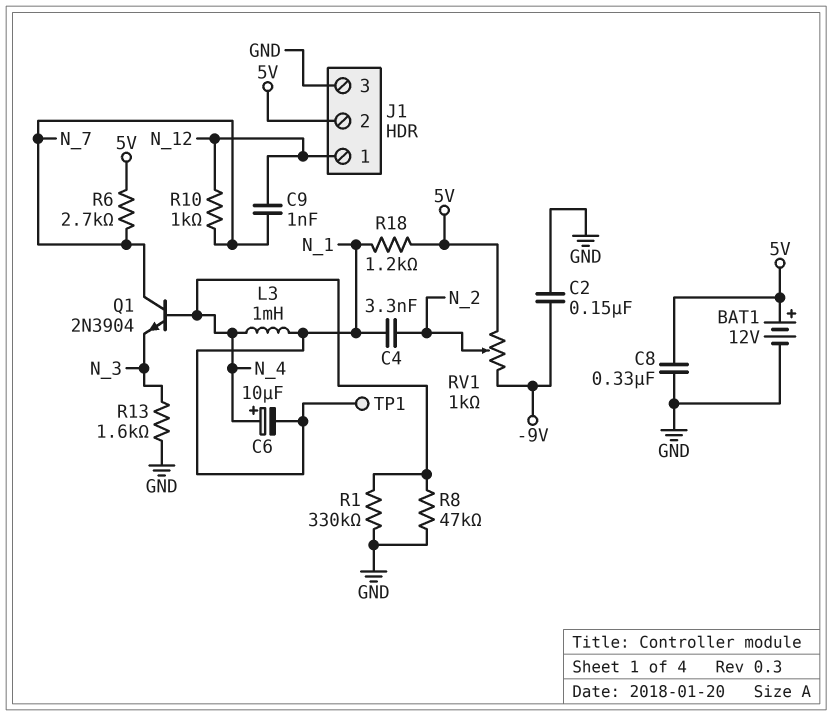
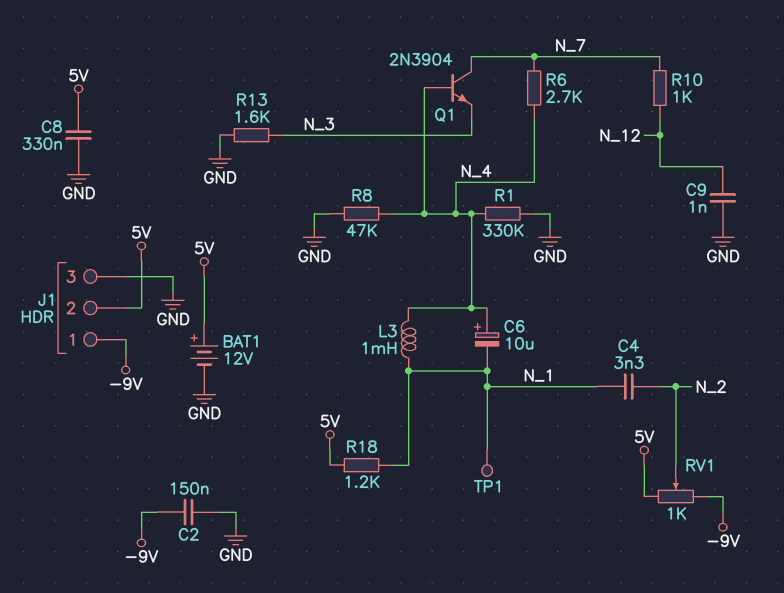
C9: 1nF (N_7, N_12) -> 1nF (GND, N_12)
J1 pin 1: N_12 -> -9V
R6: 2.7k (5V, N_7) -> 2.7k (N_4, N_7)

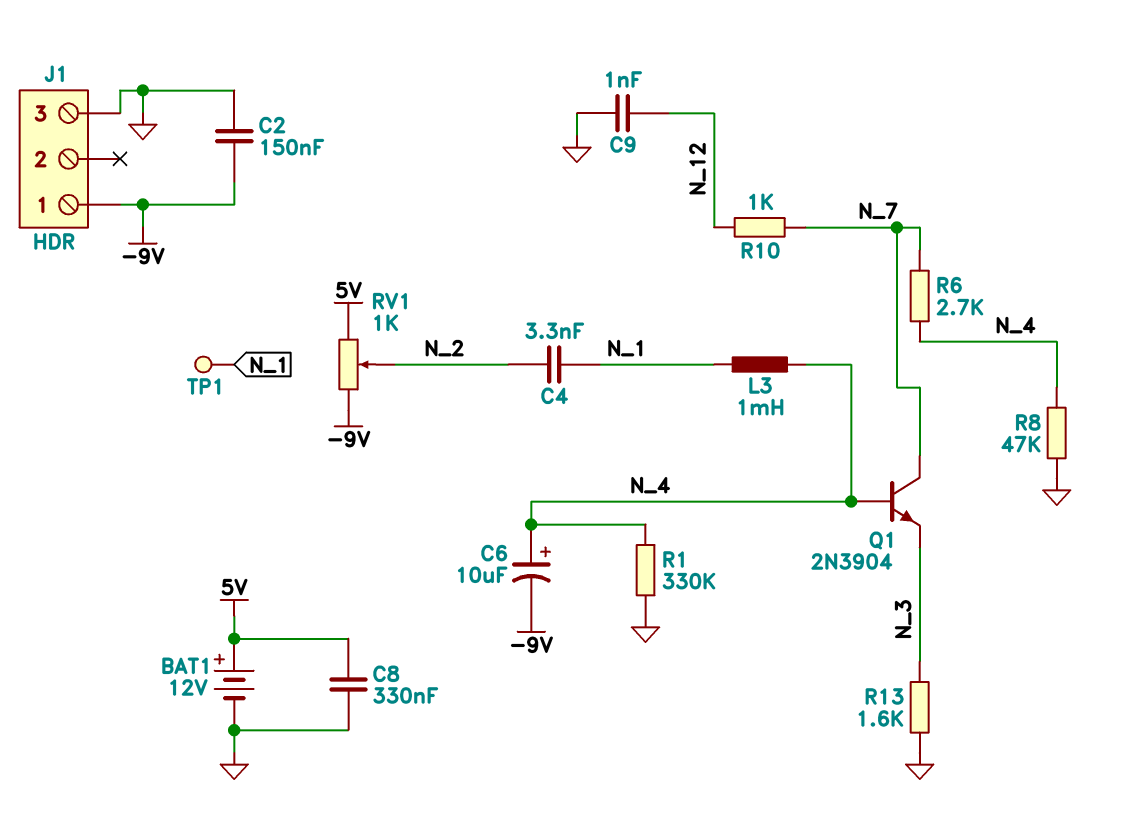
C6: 10uF (plus N_4, minus N_1) -> 10uF (plus N_4, minus -9V)
J1 pin 2: 5V -> none
R18: 1.2k (5V, N_1) -> none

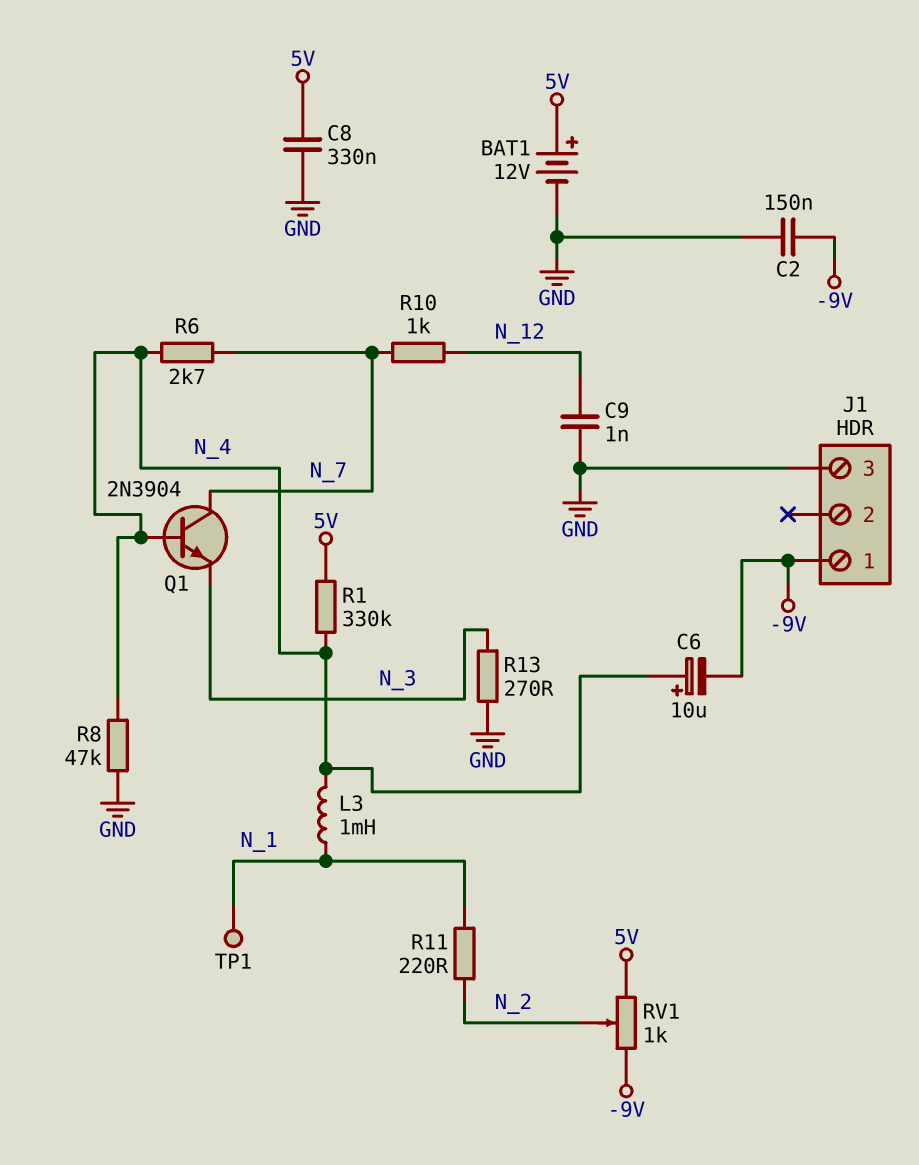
C4: 3.3nF (N_1, N_2) -> none
R1: 330k (GND, N_4) -> 330k (5V, N_4)
R11: none -> 220 (N_1, N_2)
R13: 1.6k (GND, N_3) -> 270 (GND, N_3)

